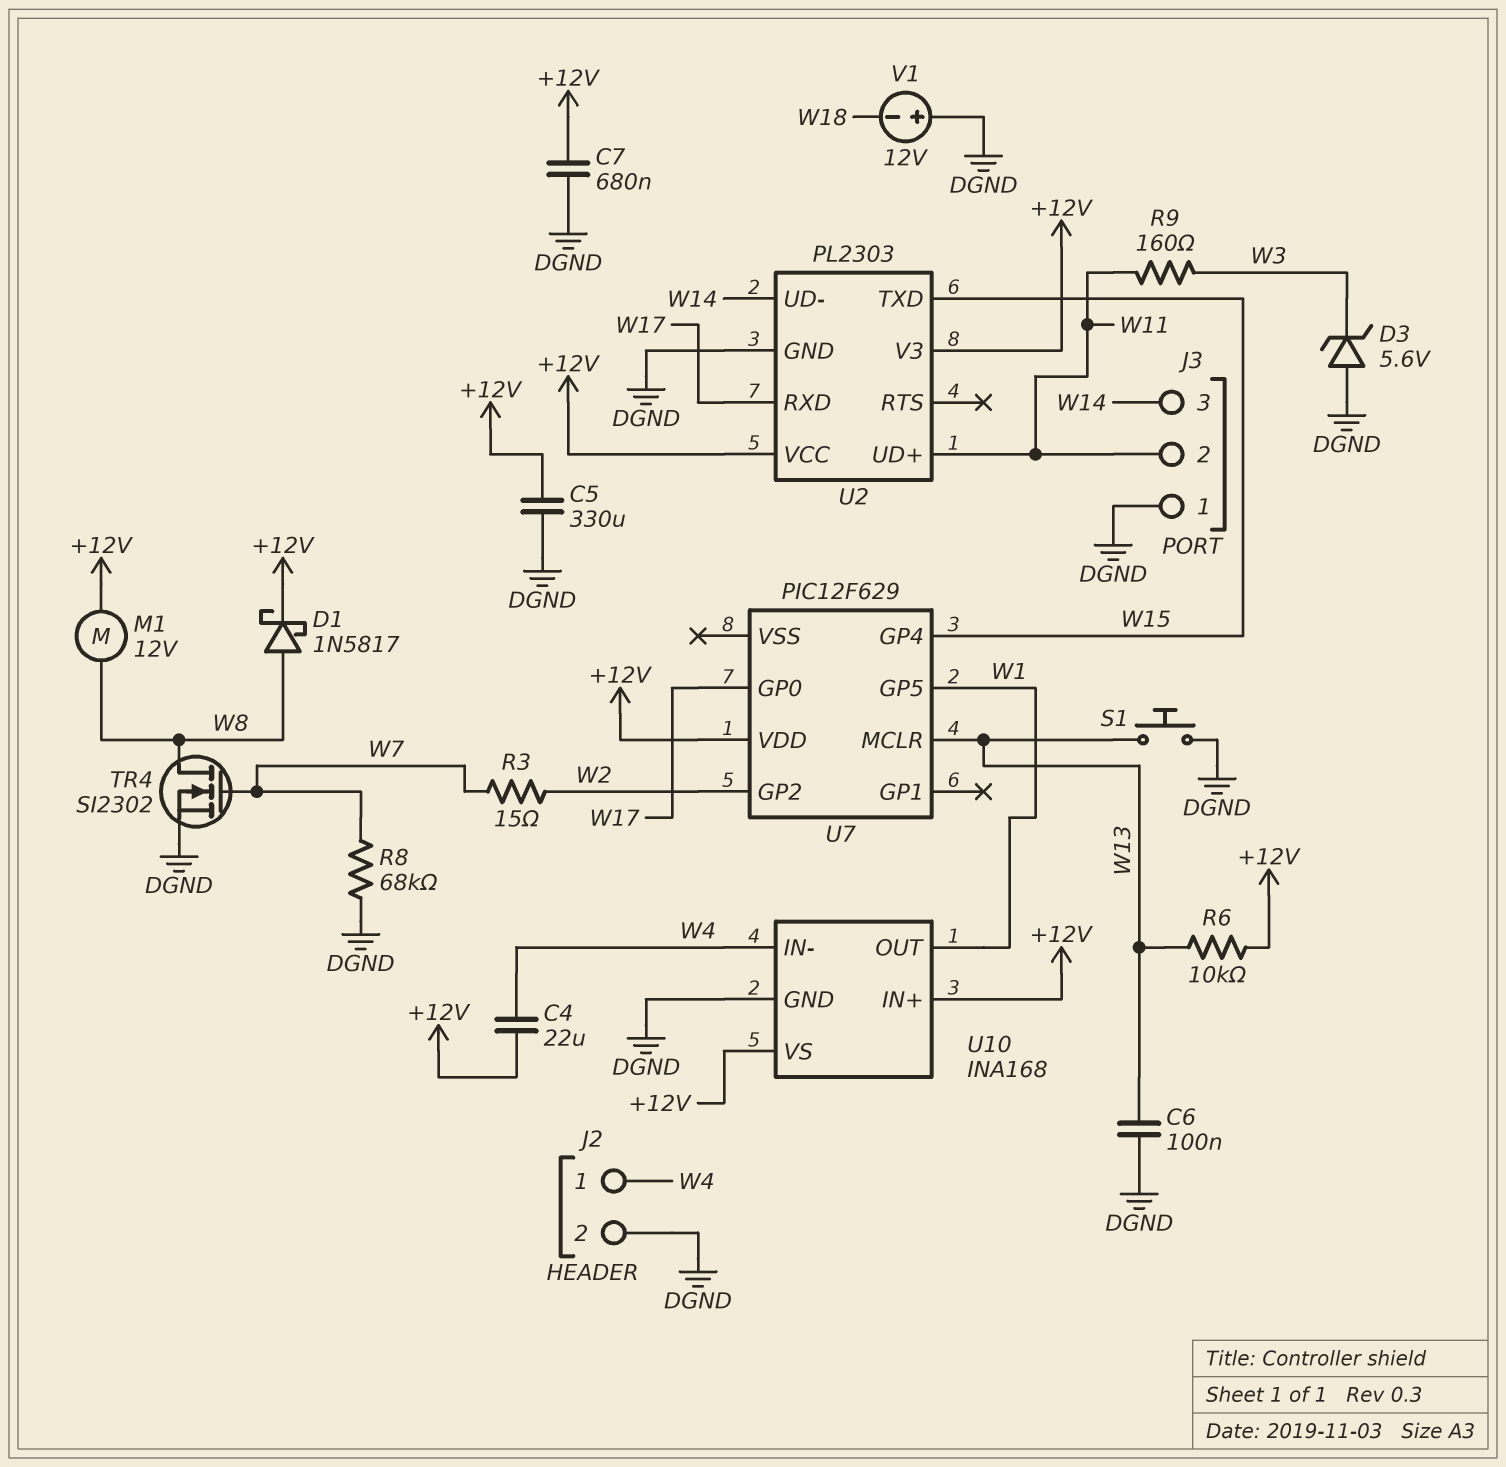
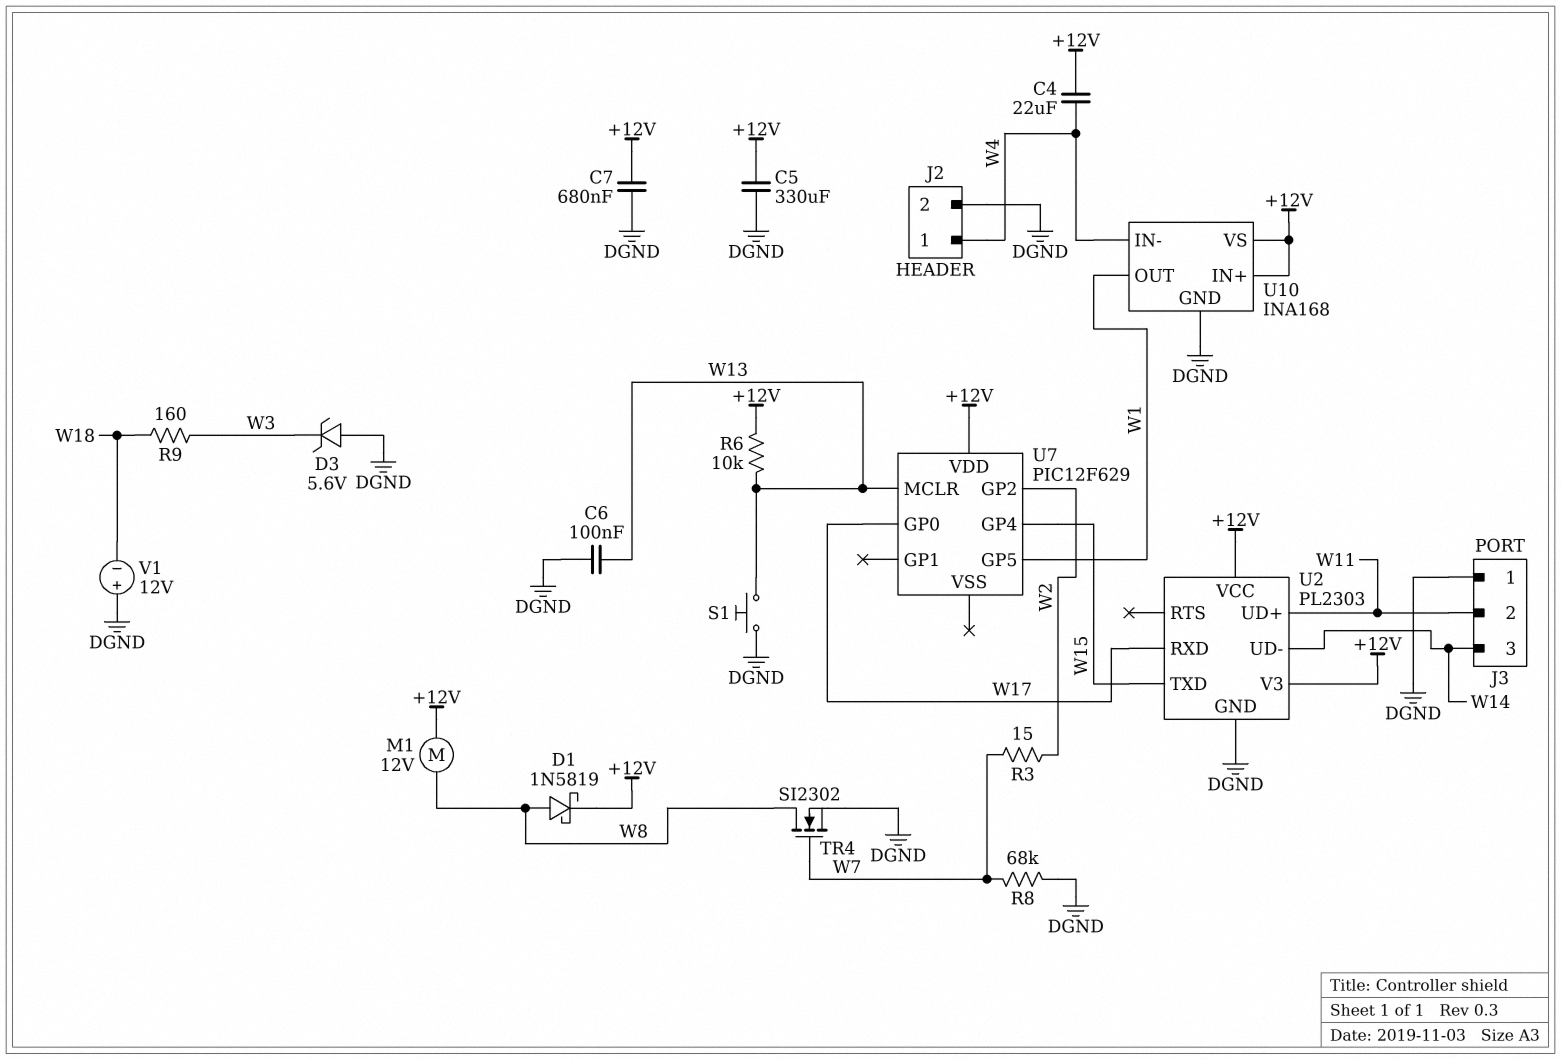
D1: schottky 1N5817 (A W8, K +12V) -> schottky 1N5819 (A W8, K +12V)
R9: 160 (W3, W11) -> 160 (W3, W18)

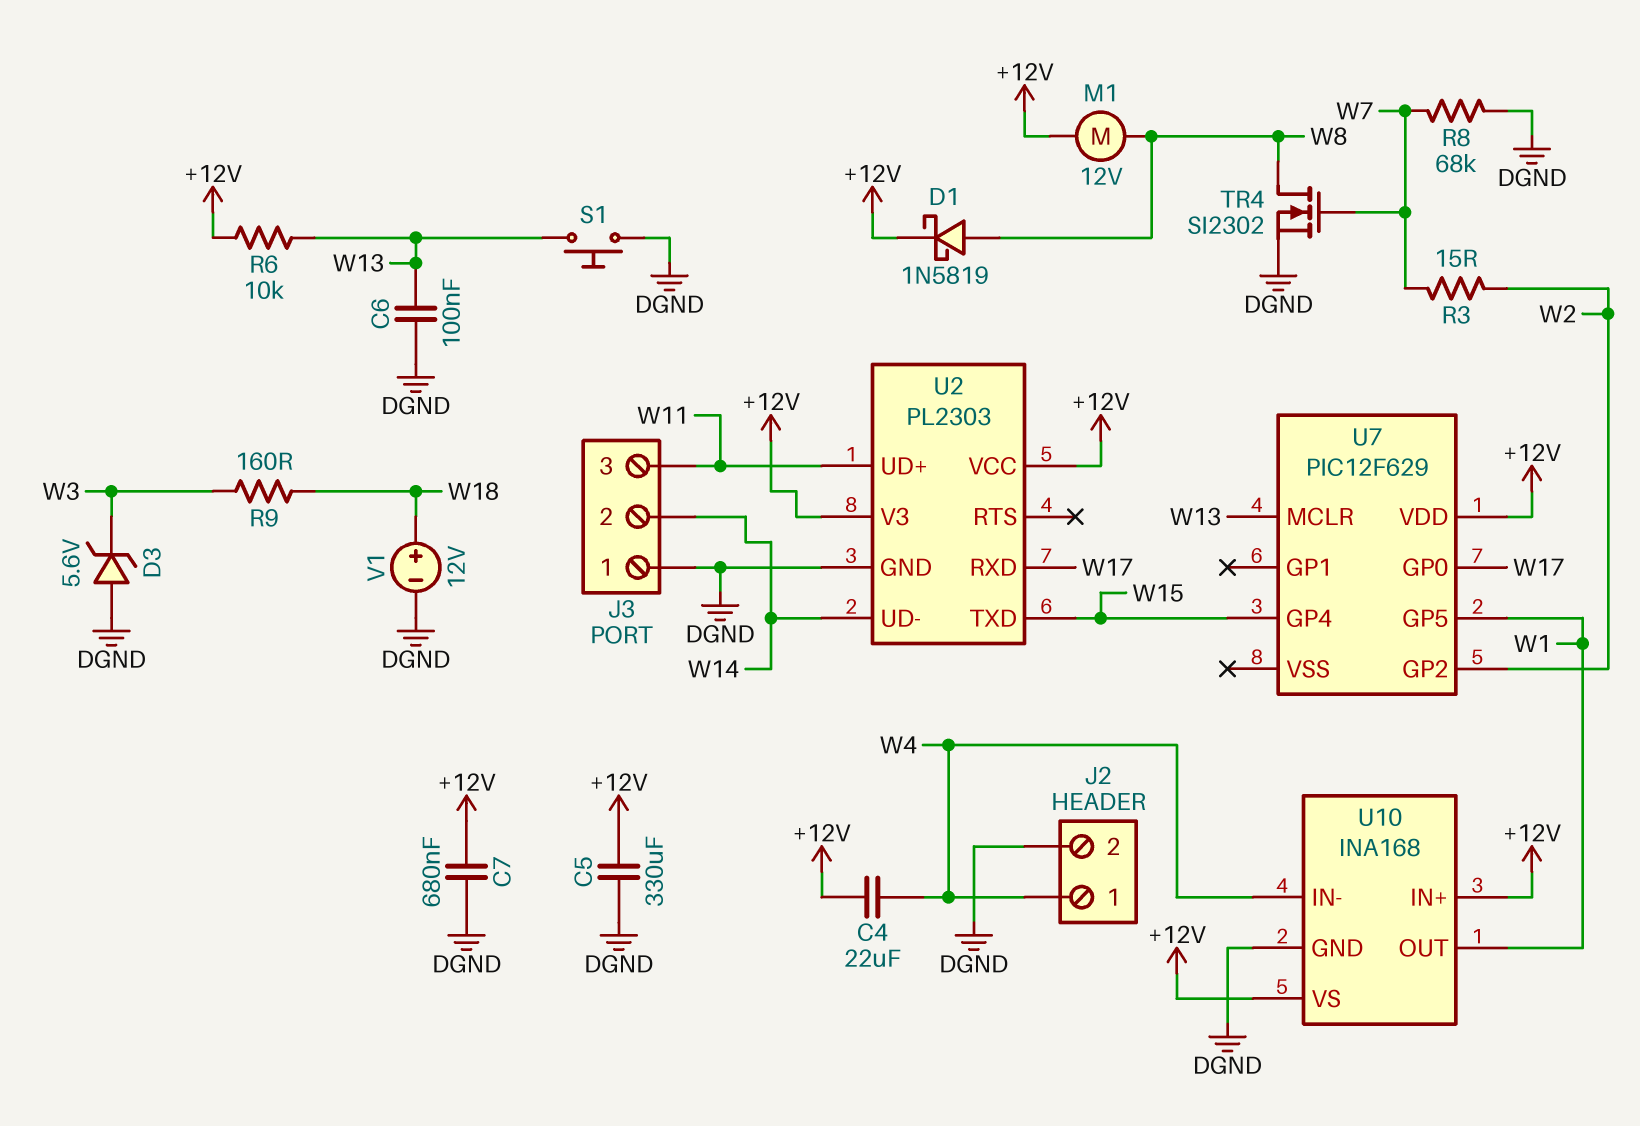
J3 pin 2: W11 -> W14
J3 pin 3: W14 -> W11
V1: 12V (plus DGND, minus W18) -> 12V (plus W18, minus DGND)

